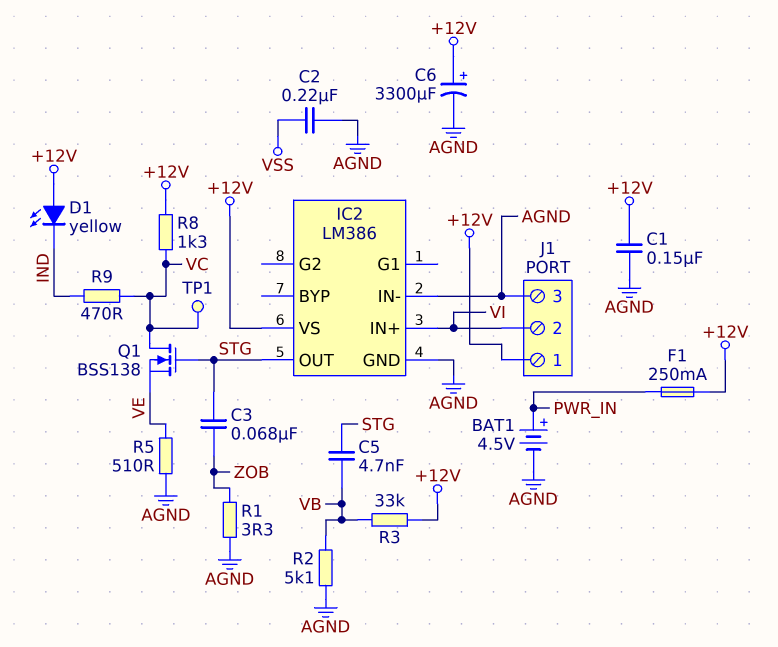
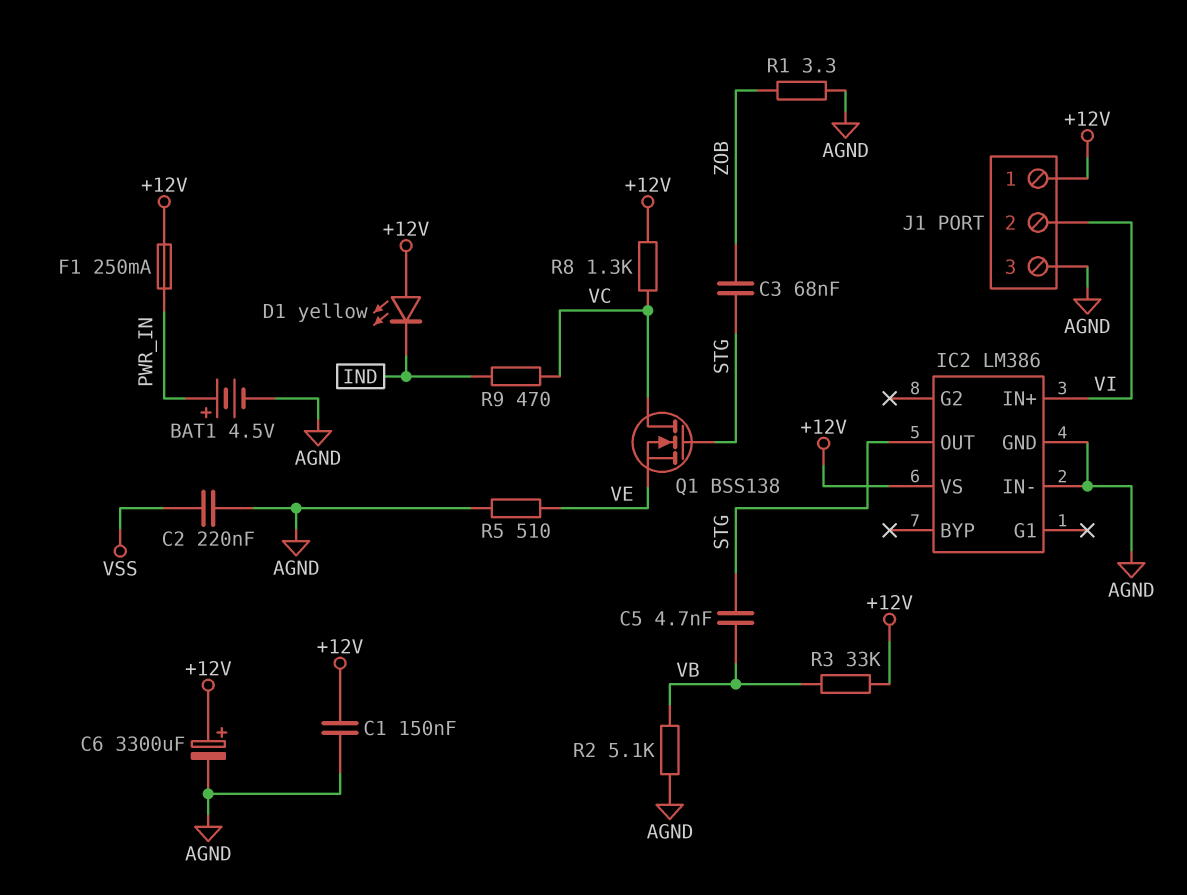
TP1: test point (VC) -> none

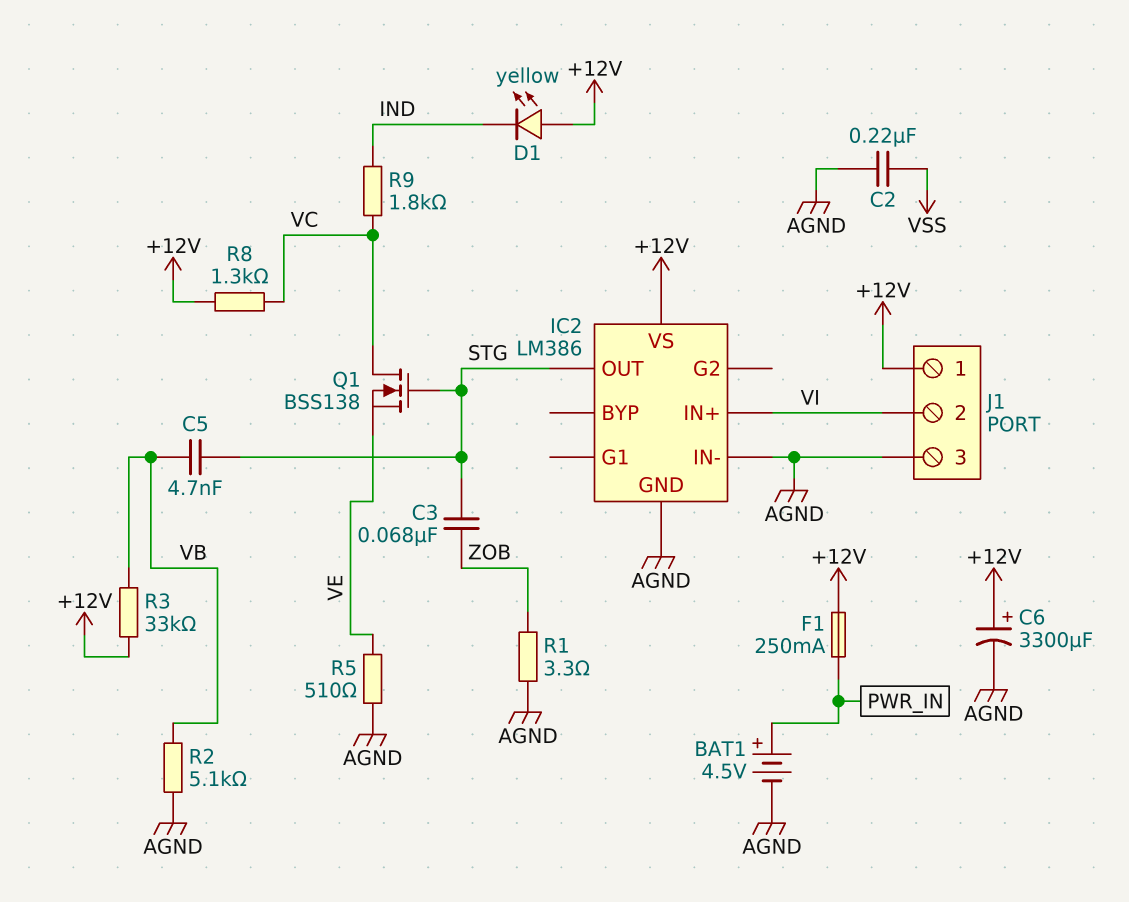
C1: 150nF (+12V, AGND) -> none
R9: 470 (IND, VC) -> 1.8k (IND, VC)

